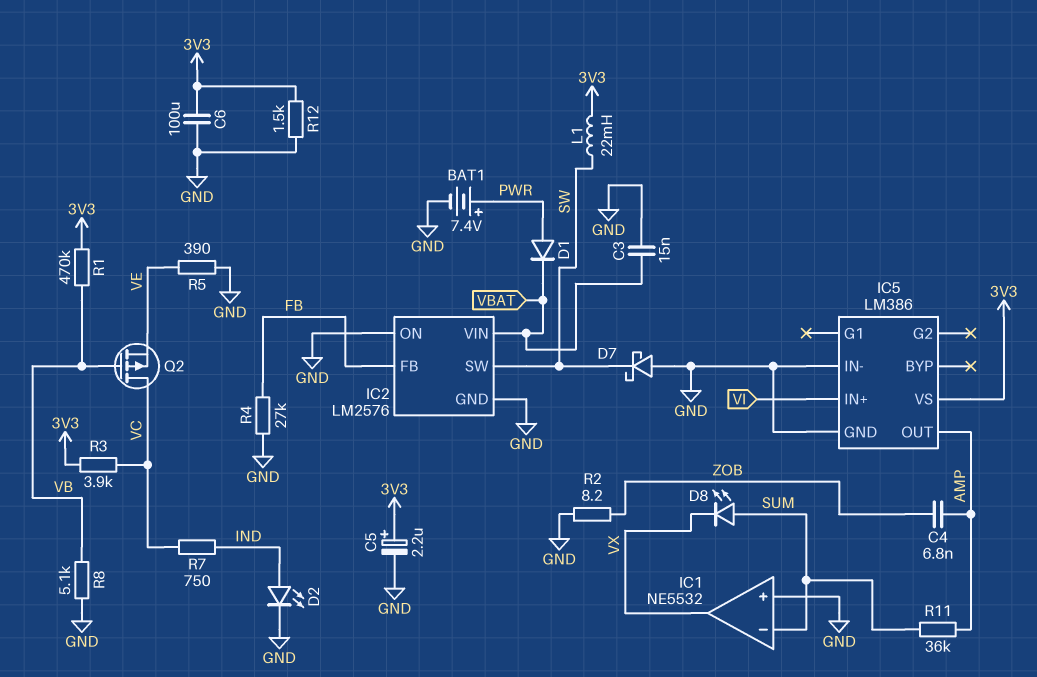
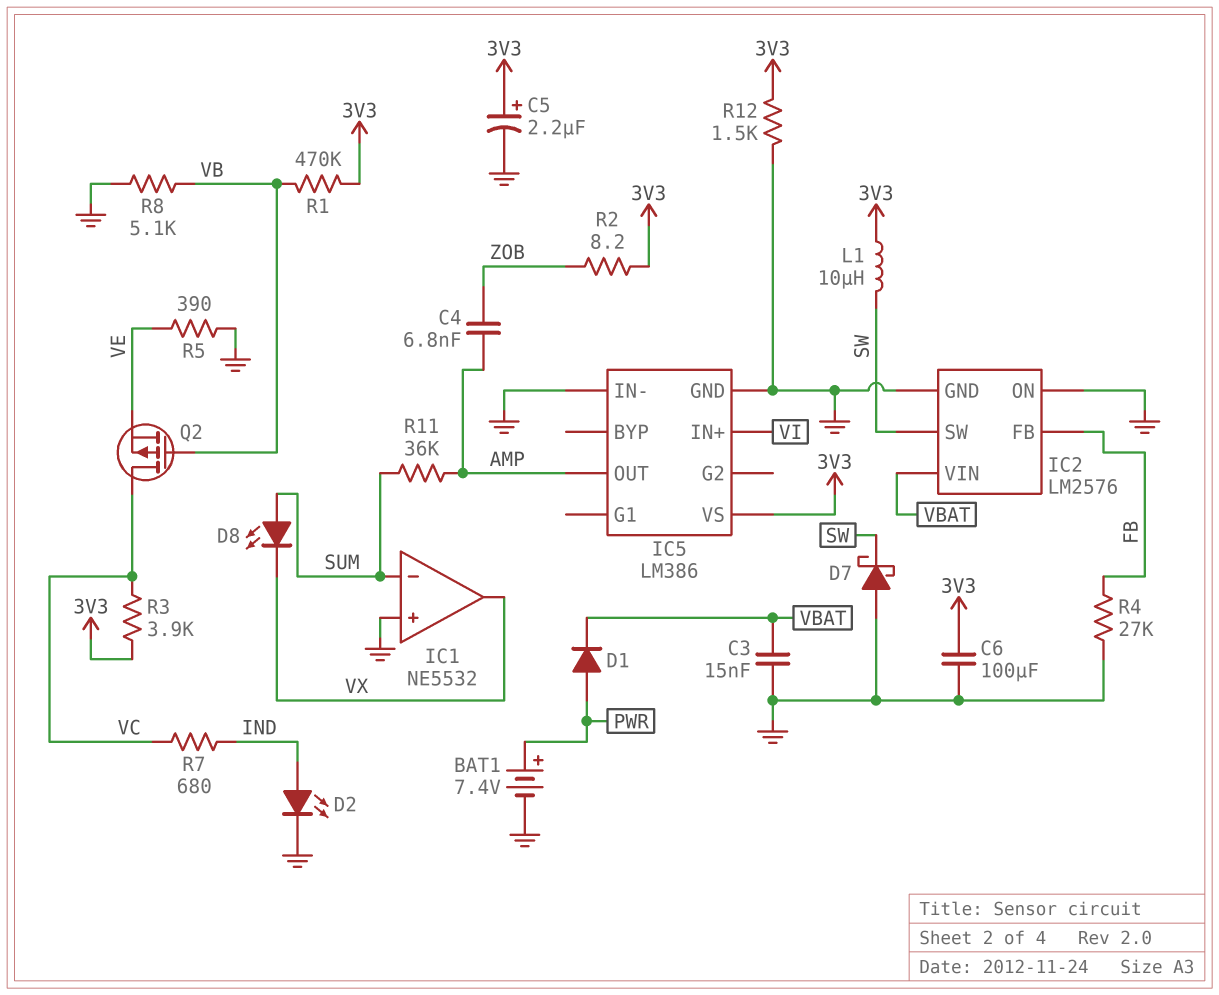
L1: 22mH (3V3, SW) -> 10uH (3V3, SW)
R2: 8.2 (GND, ZOB) -> 8.2 (3V3, ZOB)
R7: 750 (IND, VC) -> 680 (IND, VC)

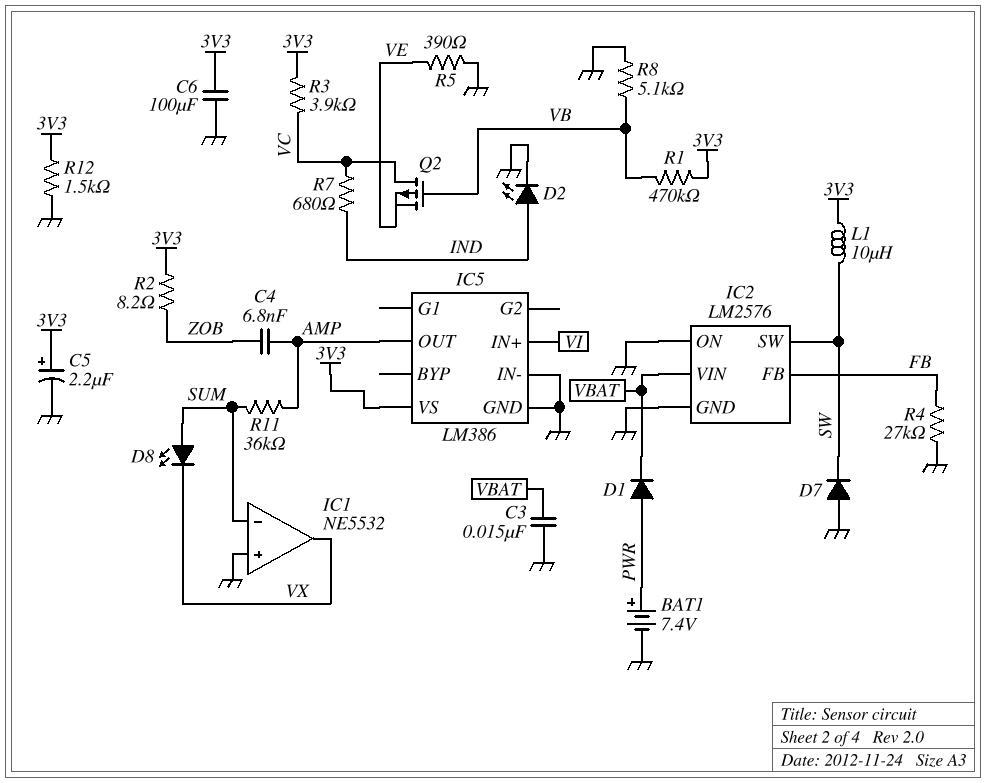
D7: schottky (A GND, K SW) -> diode (A GND, K SW)

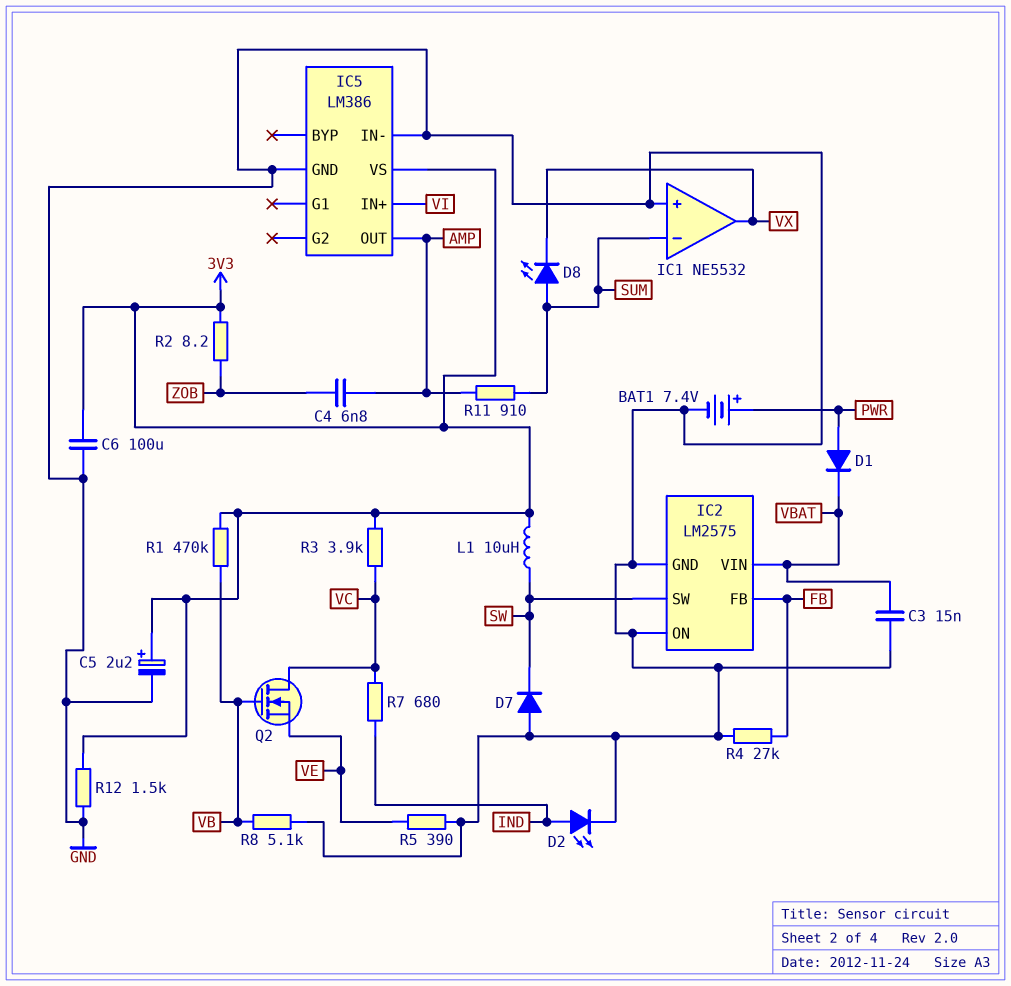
IC2: LM2576 -> LM2575
Q2: PMOS (G VB, D VC, S VE) -> NMOS (G VB, D VC, S VE)
R11: 36k (AMP, SUM) -> 910 (AMP, SUM)

